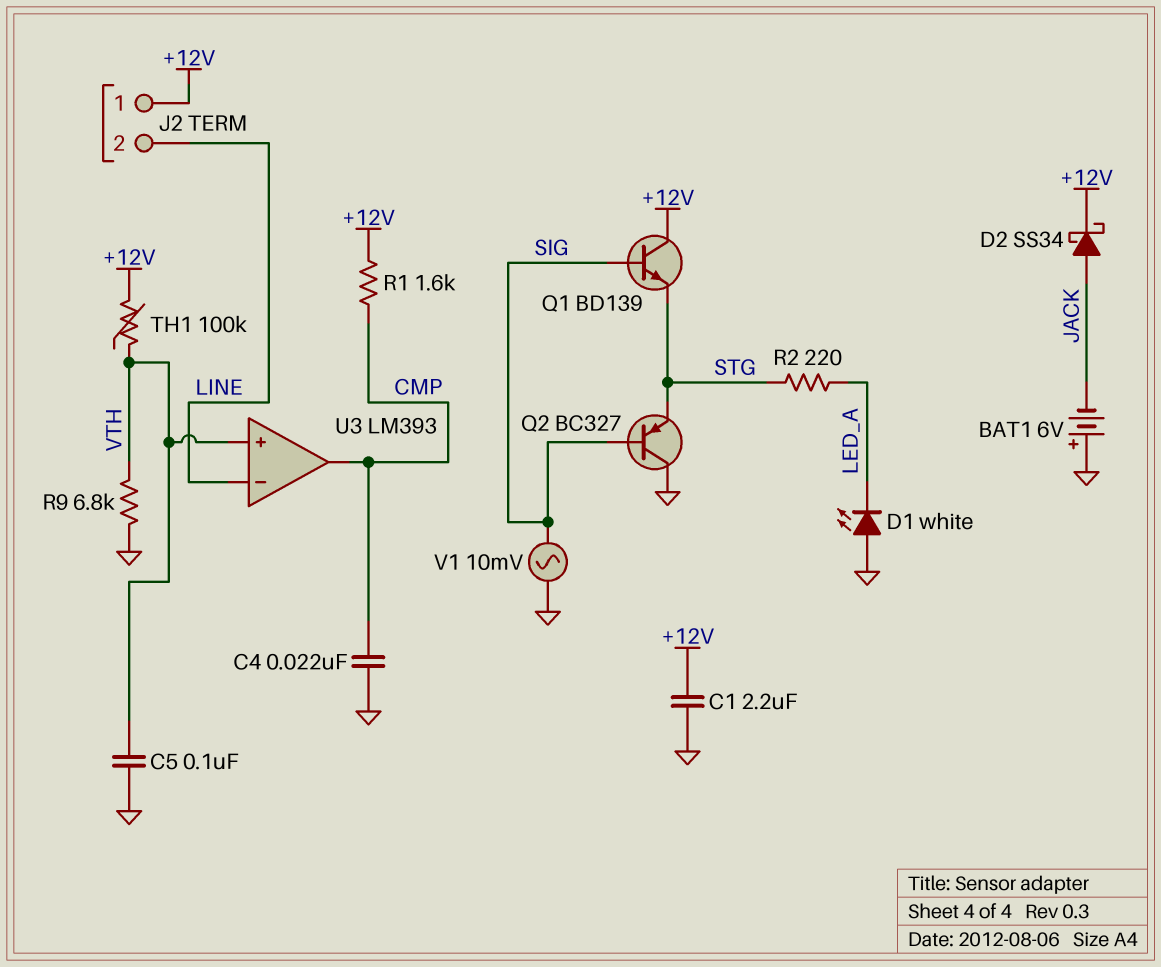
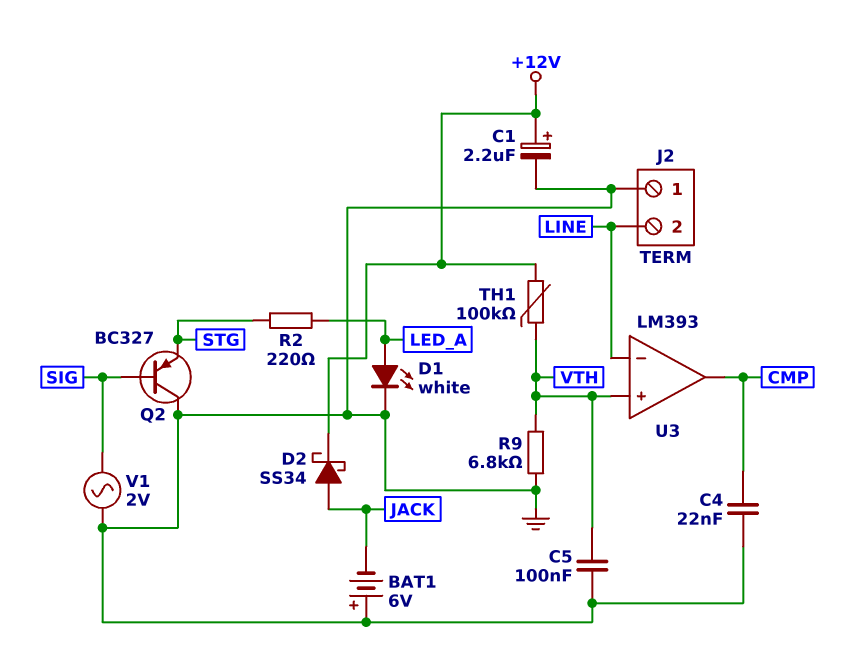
C1: 2.2uF (+12V, GND) -> 2.2uF (plus +12V, minus GND)
D1: LED white (A GND, K LED_A) -> LED white (A LED_A, K GND)
J2 pin 1: +12V -> GND
Q1: NPN BD139 (B SIG, C +12V, E STG) -> none
R1: 1.6k (+12V, CMP) -> none
V1: AC 10mV (GND, SIG) -> AC 2V (GND, SIG)

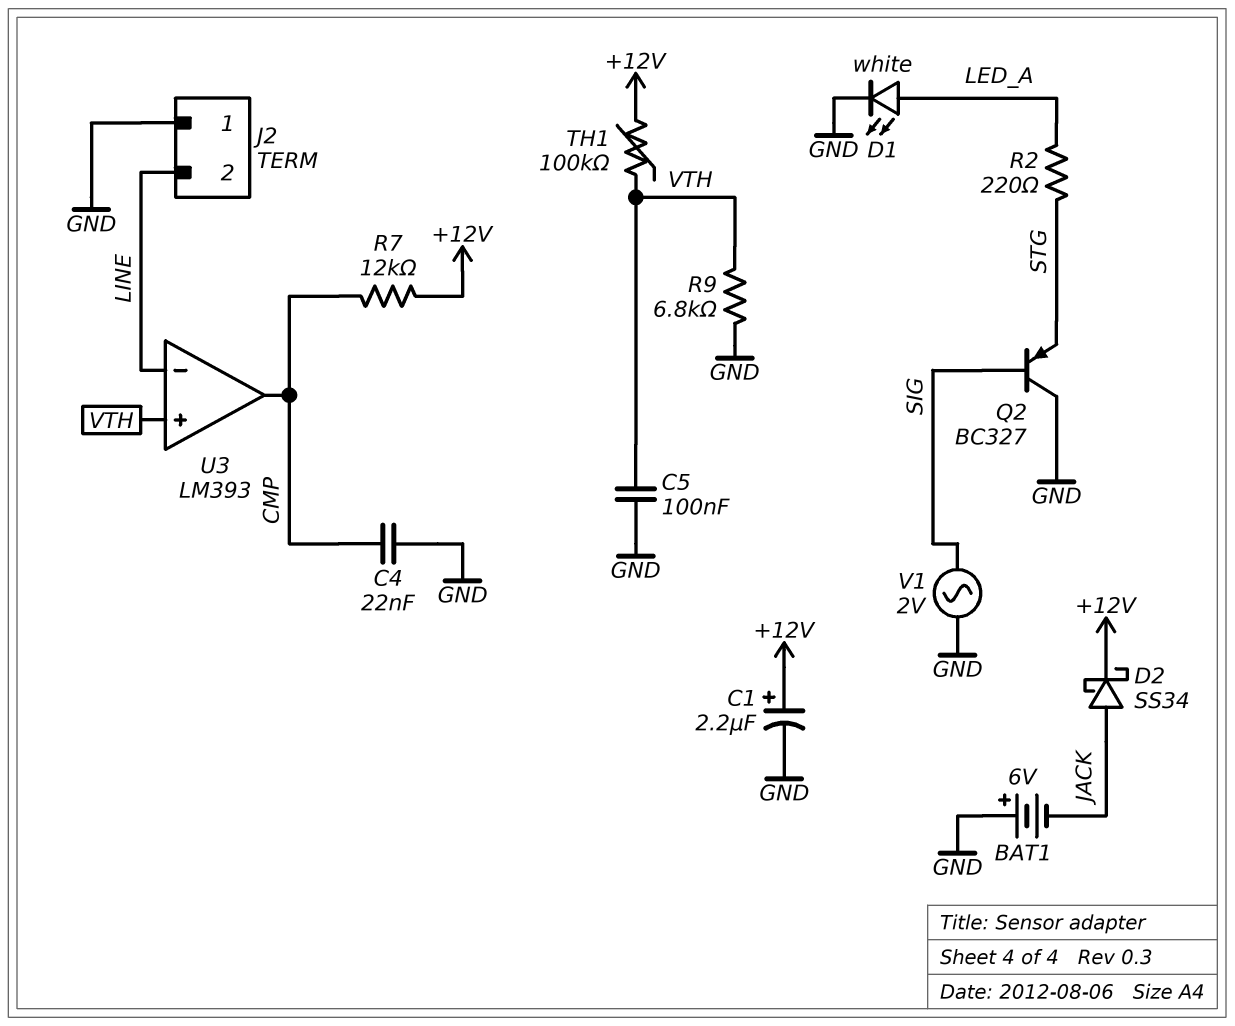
R7: none -> 12k (+12V, CMP)

